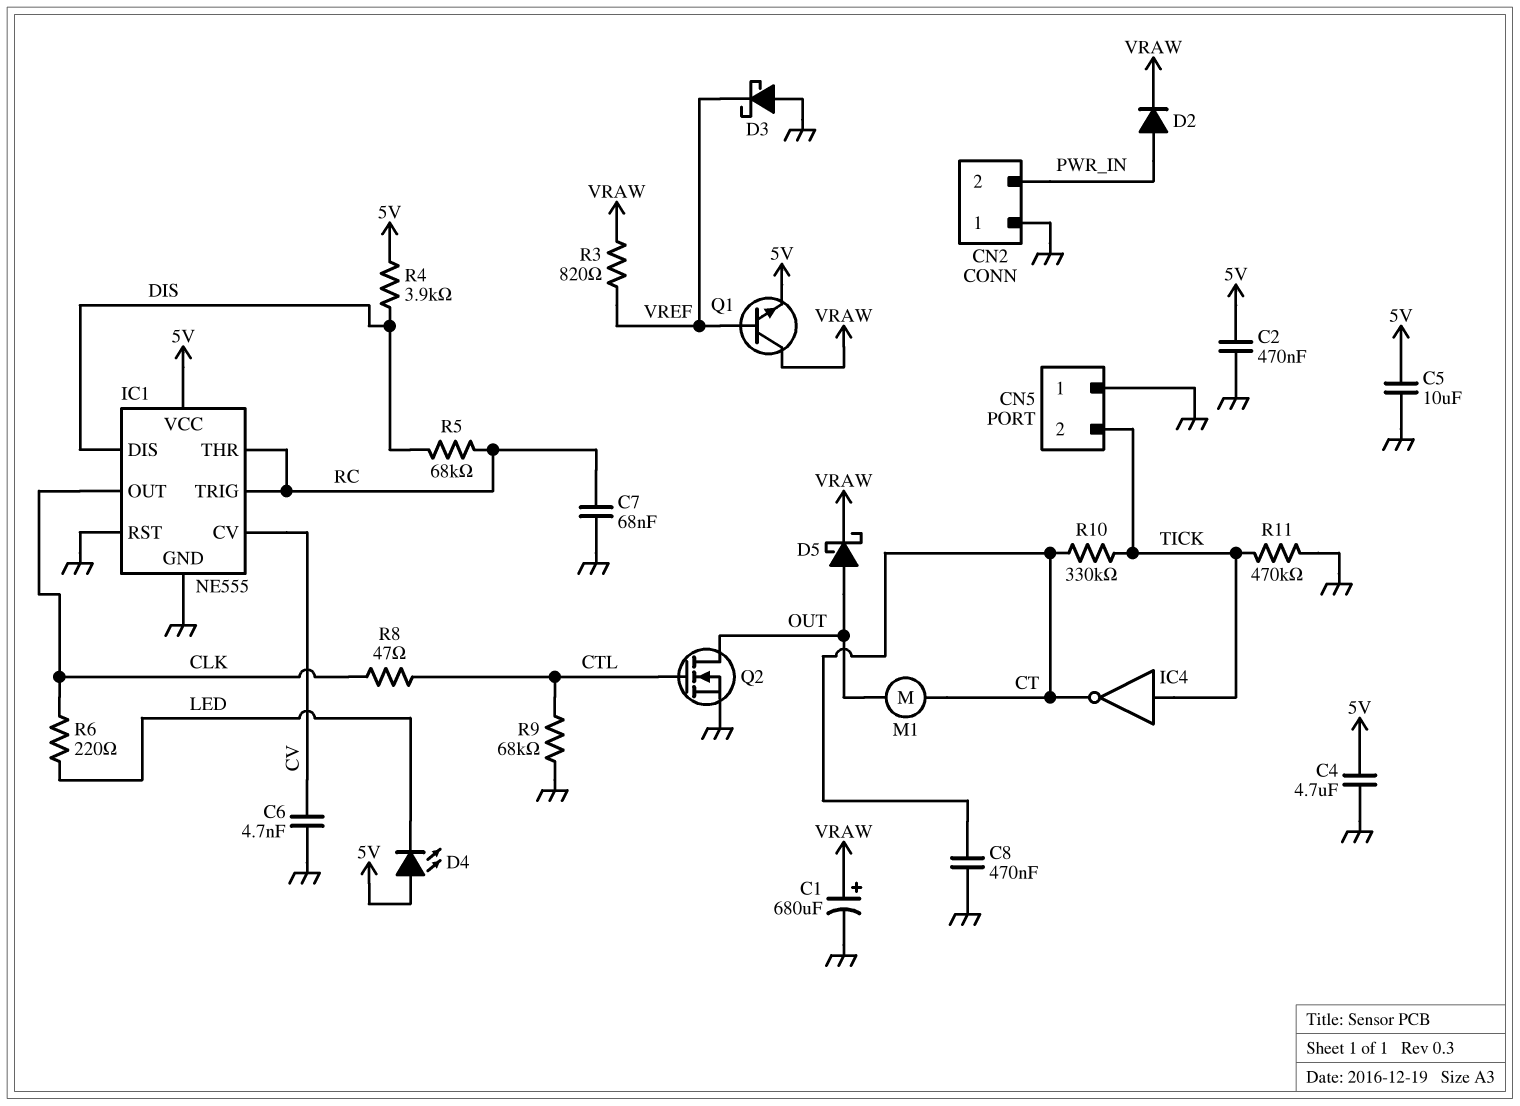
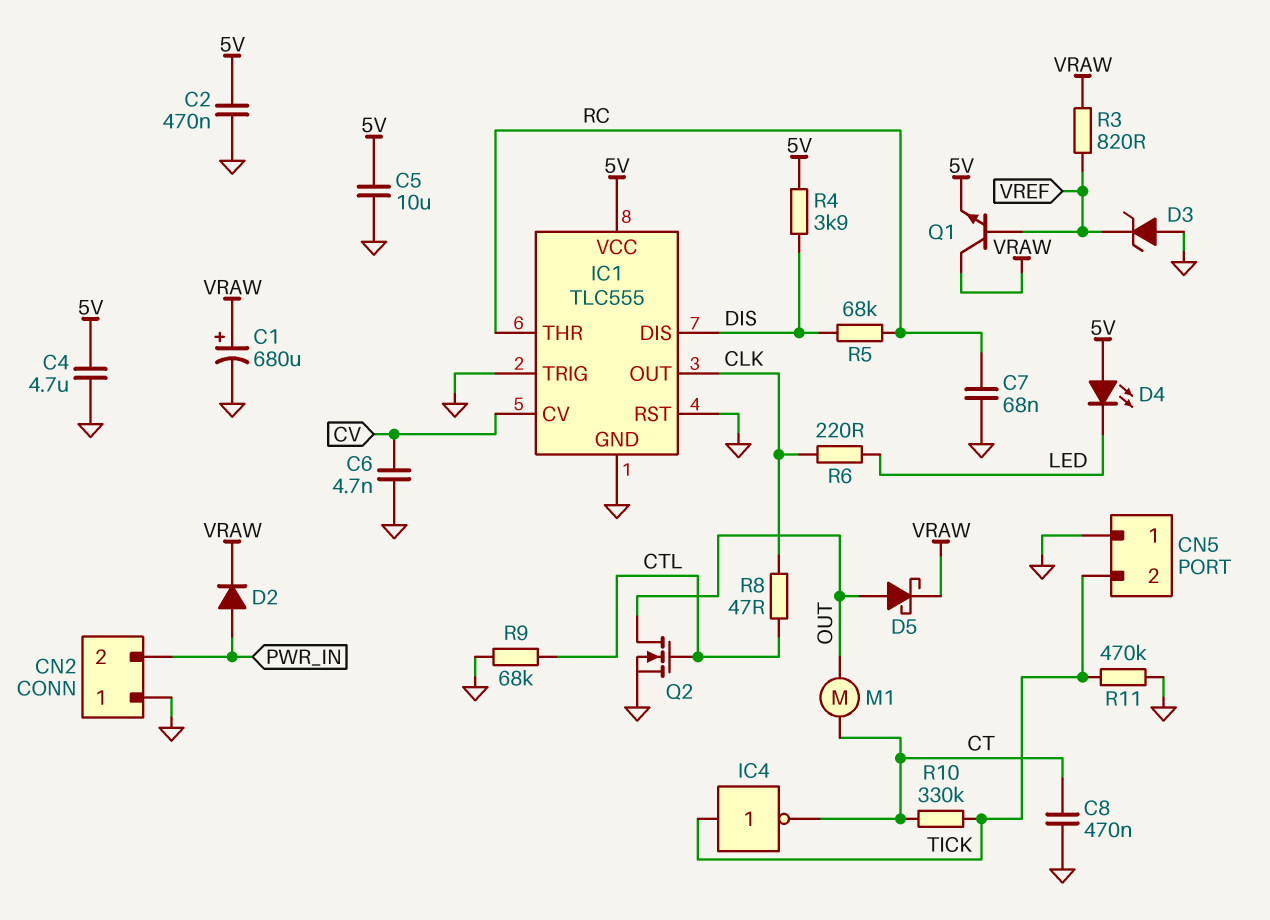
D3: schottky (A GND, K VREF) -> zener (A GND, K VREF)
IC1: NE555 -> TLC555
IC1 pin TRIG: RC -> GND

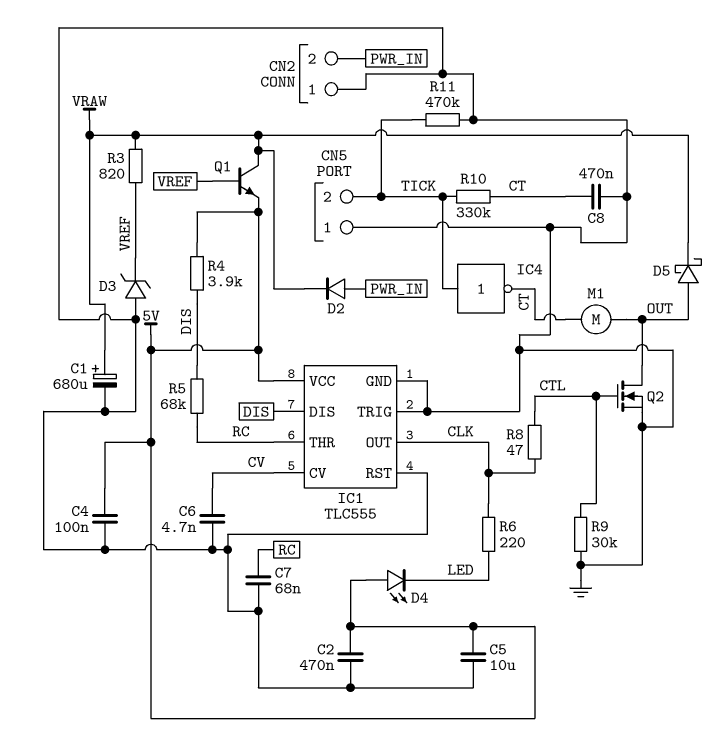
C4: 4.7uF (5V, GND) -> 100nF (5V, GND)
R9: 68k (CTL, GND) -> 30k (CTL, GND)

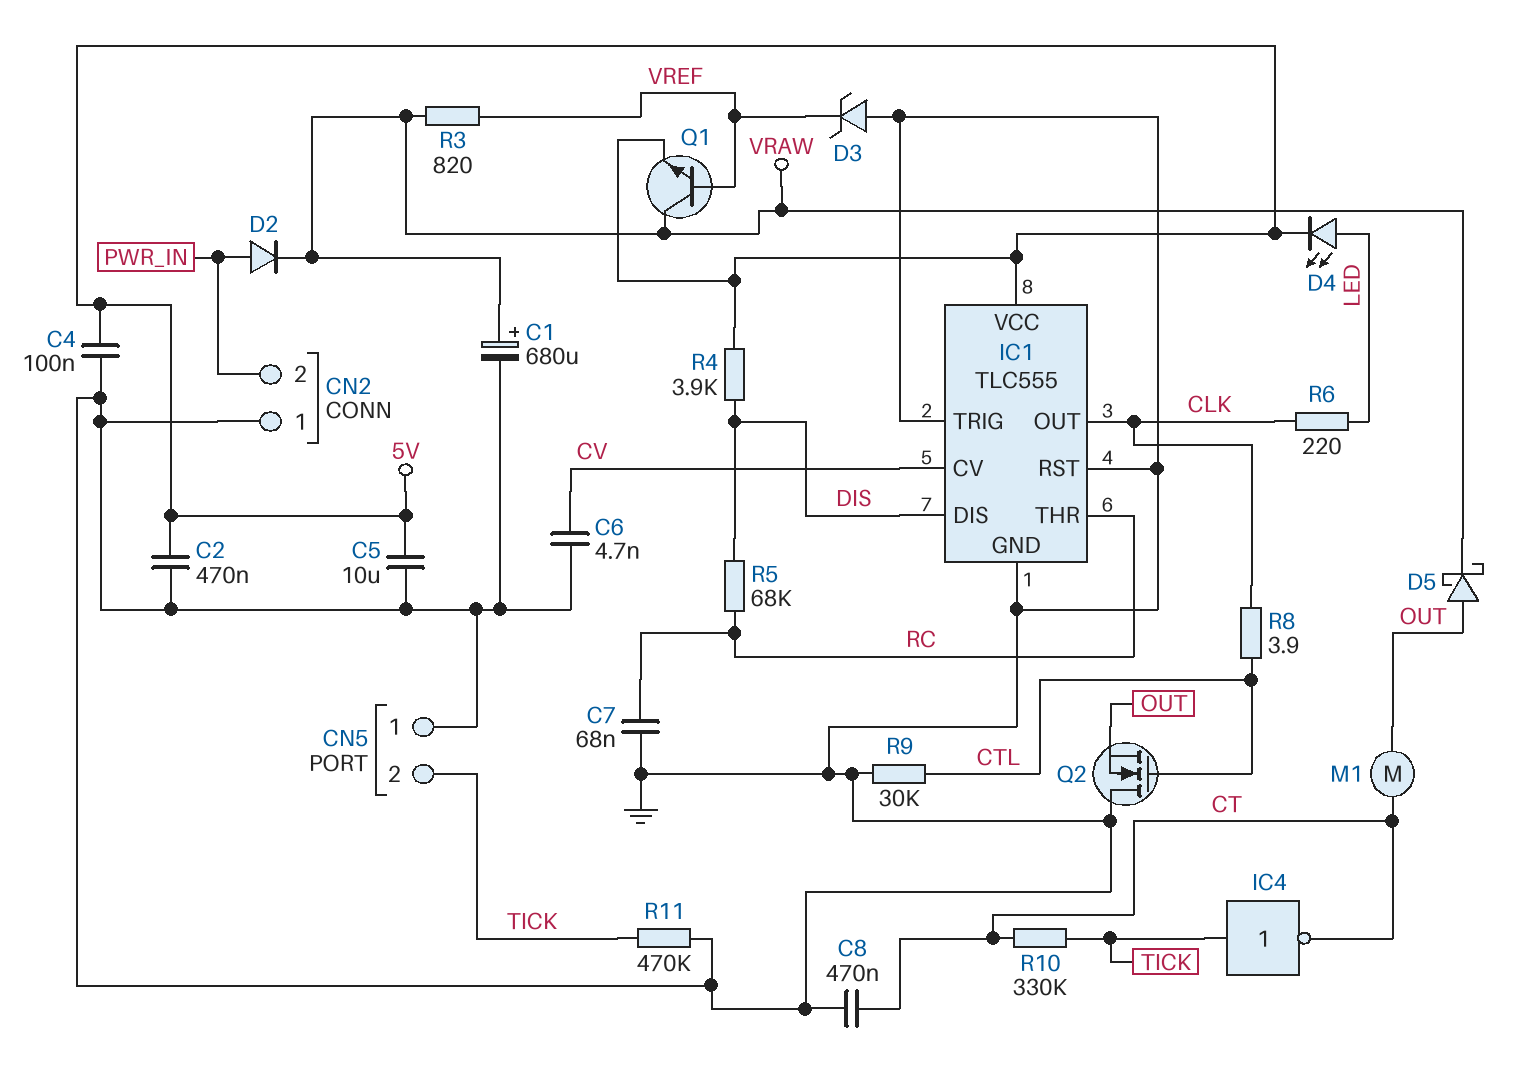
D4: LED (A 5V, K LED) -> LED (A LED, K 5V)
Q2: NMOS (G CTL, D OUT, S GND) -> NMOS (G CTL, D GND, S OUT)
R8: 47 (CLK, CTL) -> 3.9 (CLK, CTL)

